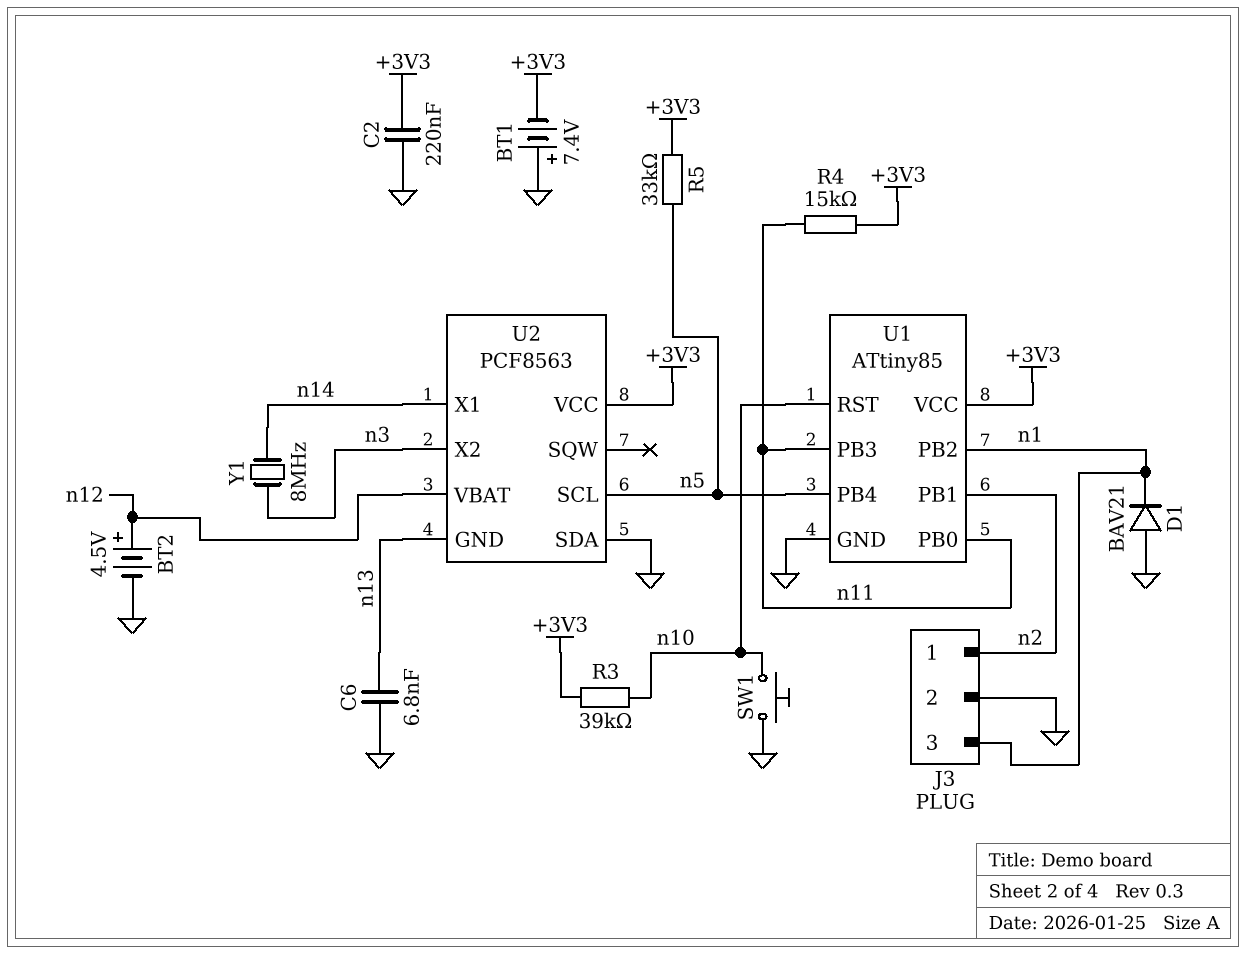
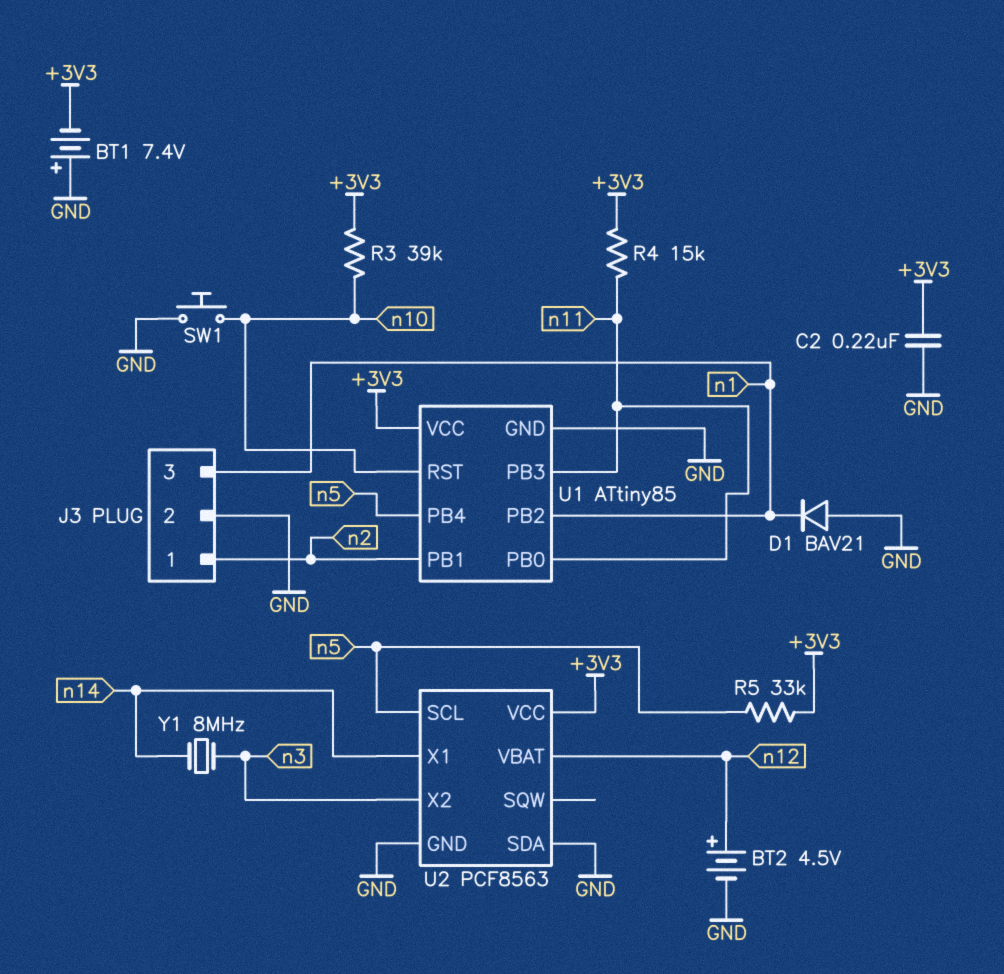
C6: 6.8nF (GND, n13) -> none
U2 pin GND: n13 -> GND

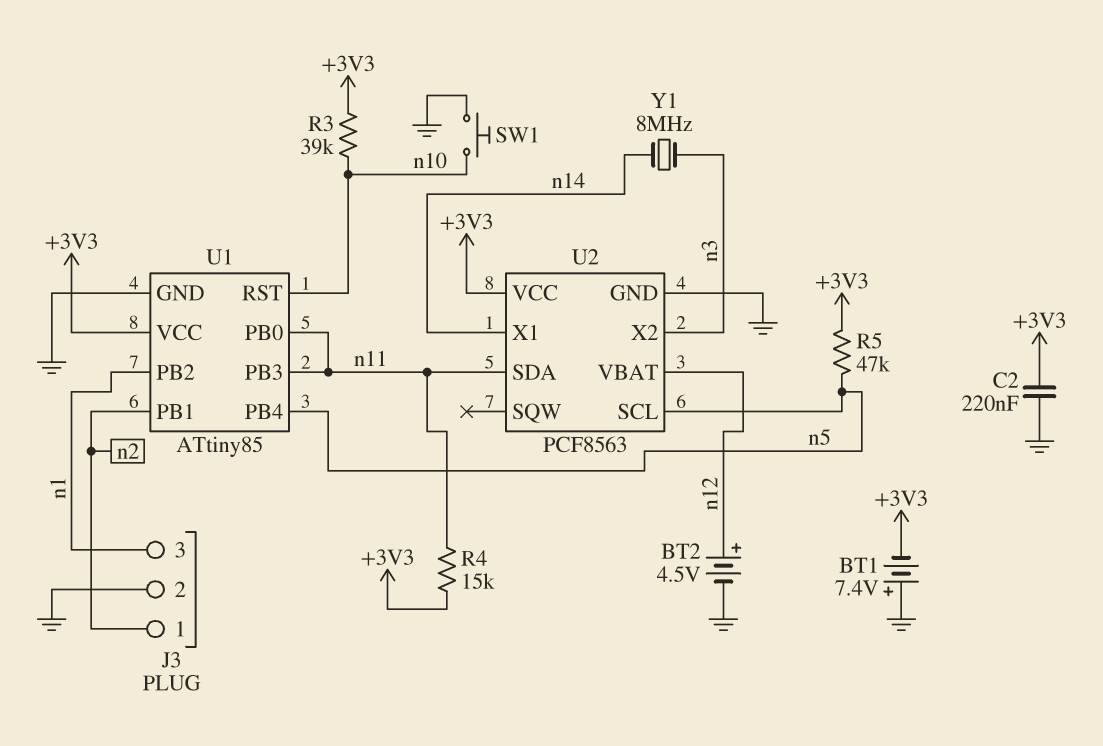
D1: diode BAV21 (A GND, K n1) -> none
R5: 33k (+3V3, n5) -> 47k (+3V3, n5)
U2 pin SDA: GND -> n11

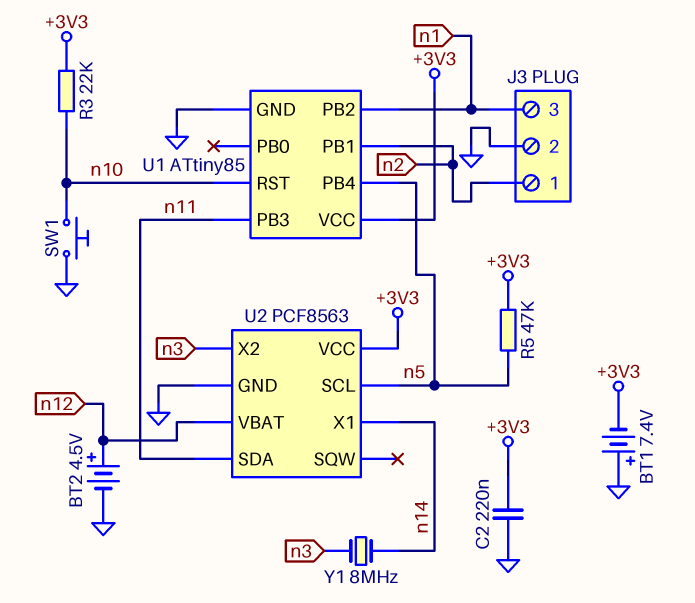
R3: 39k (+3V3, n10) -> 22k (+3V3, n10)
R4: 15k (+3V3, n11) -> none
U1 pin PB0: n11 -> none

